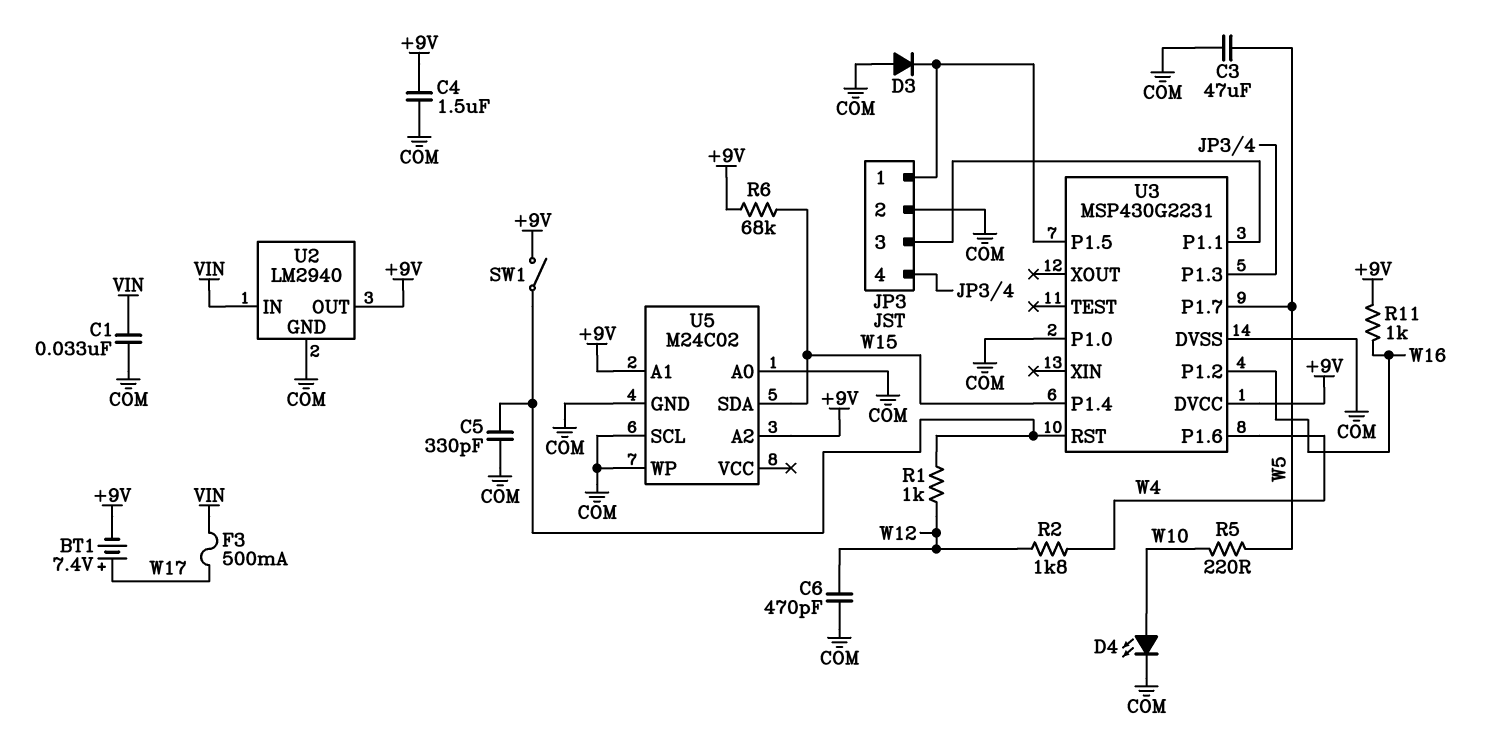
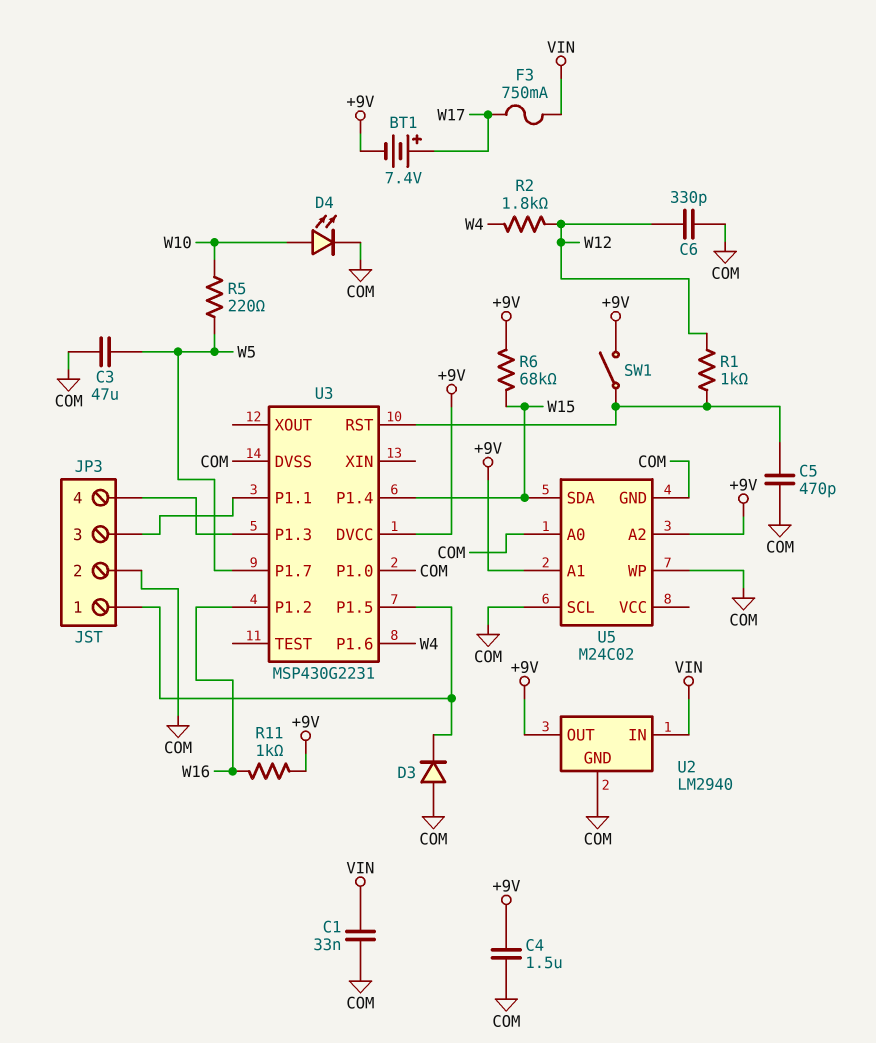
C5: 330pF (COM, U3/RST) -> 470pF (COM, U3/RST)
C6: 470pF (COM, W12) -> 330pF (COM, W12)
F3: 500mA (VIN, W17) -> 750mA (VIN, W17)

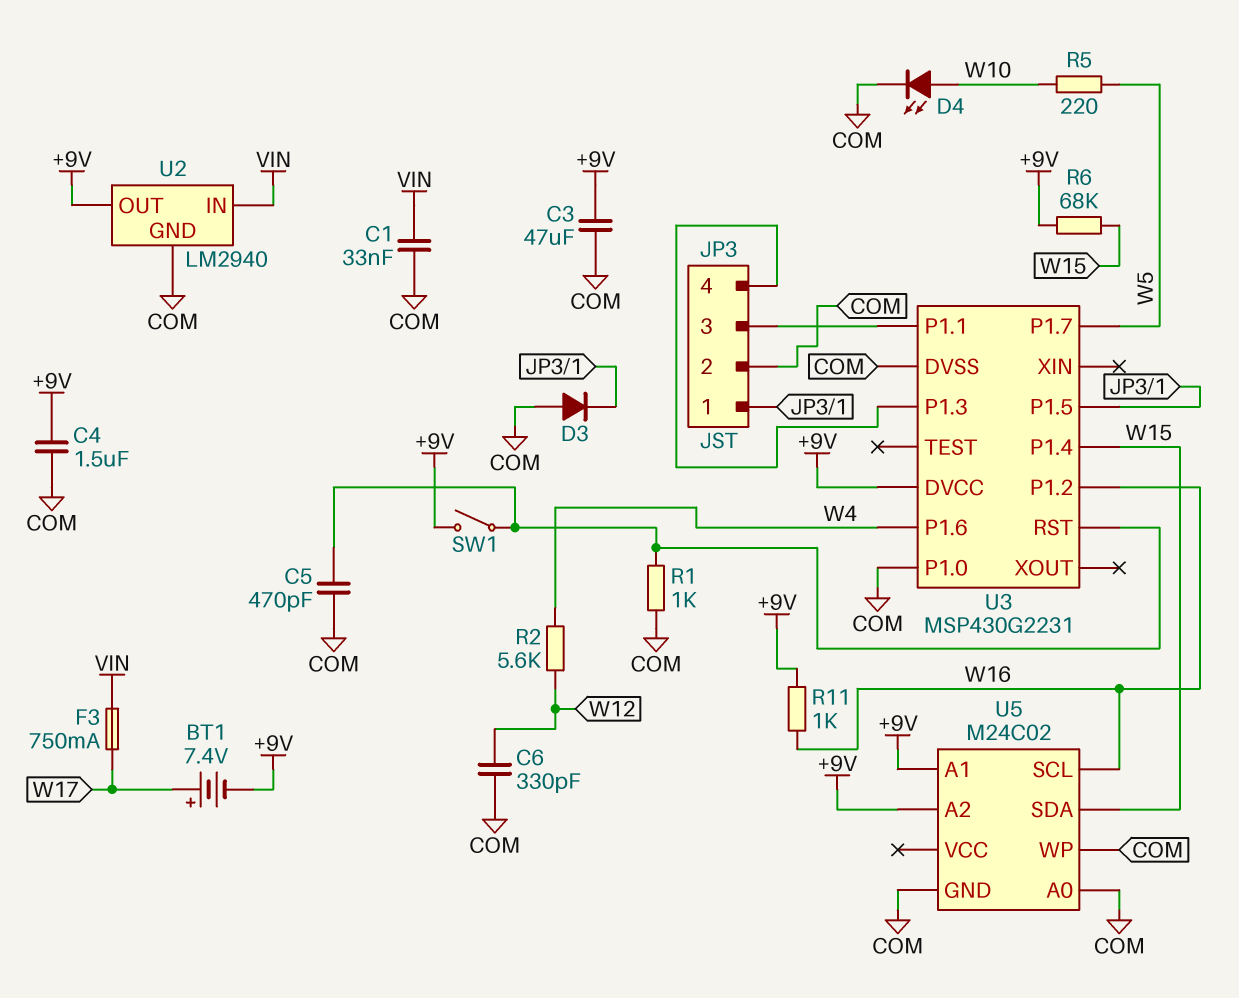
C3: 47uF (COM, W5) -> 47uF (+9V, COM)
R1: 1k (U3/RST, W12) -> 1k (COM, U3/RST)
R2: 1.8k (W4, W12) -> 5.6k (W4, W12)
U5 pin SCL: COM -> W16

